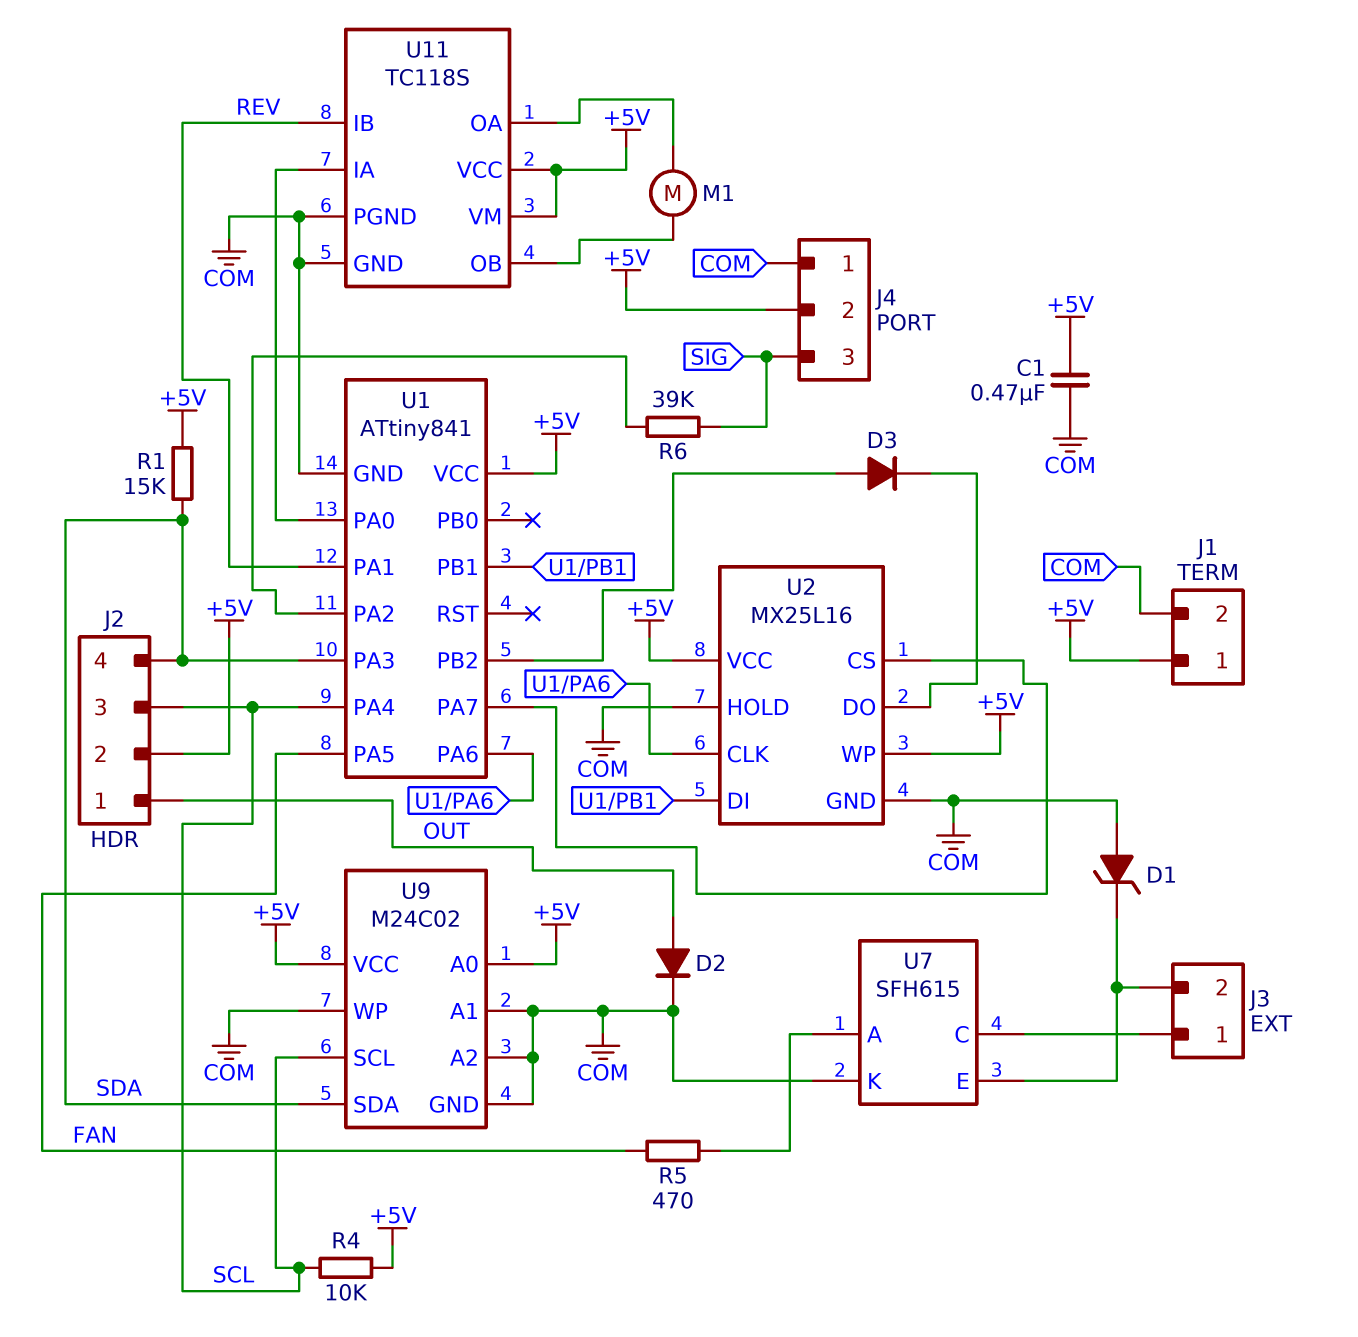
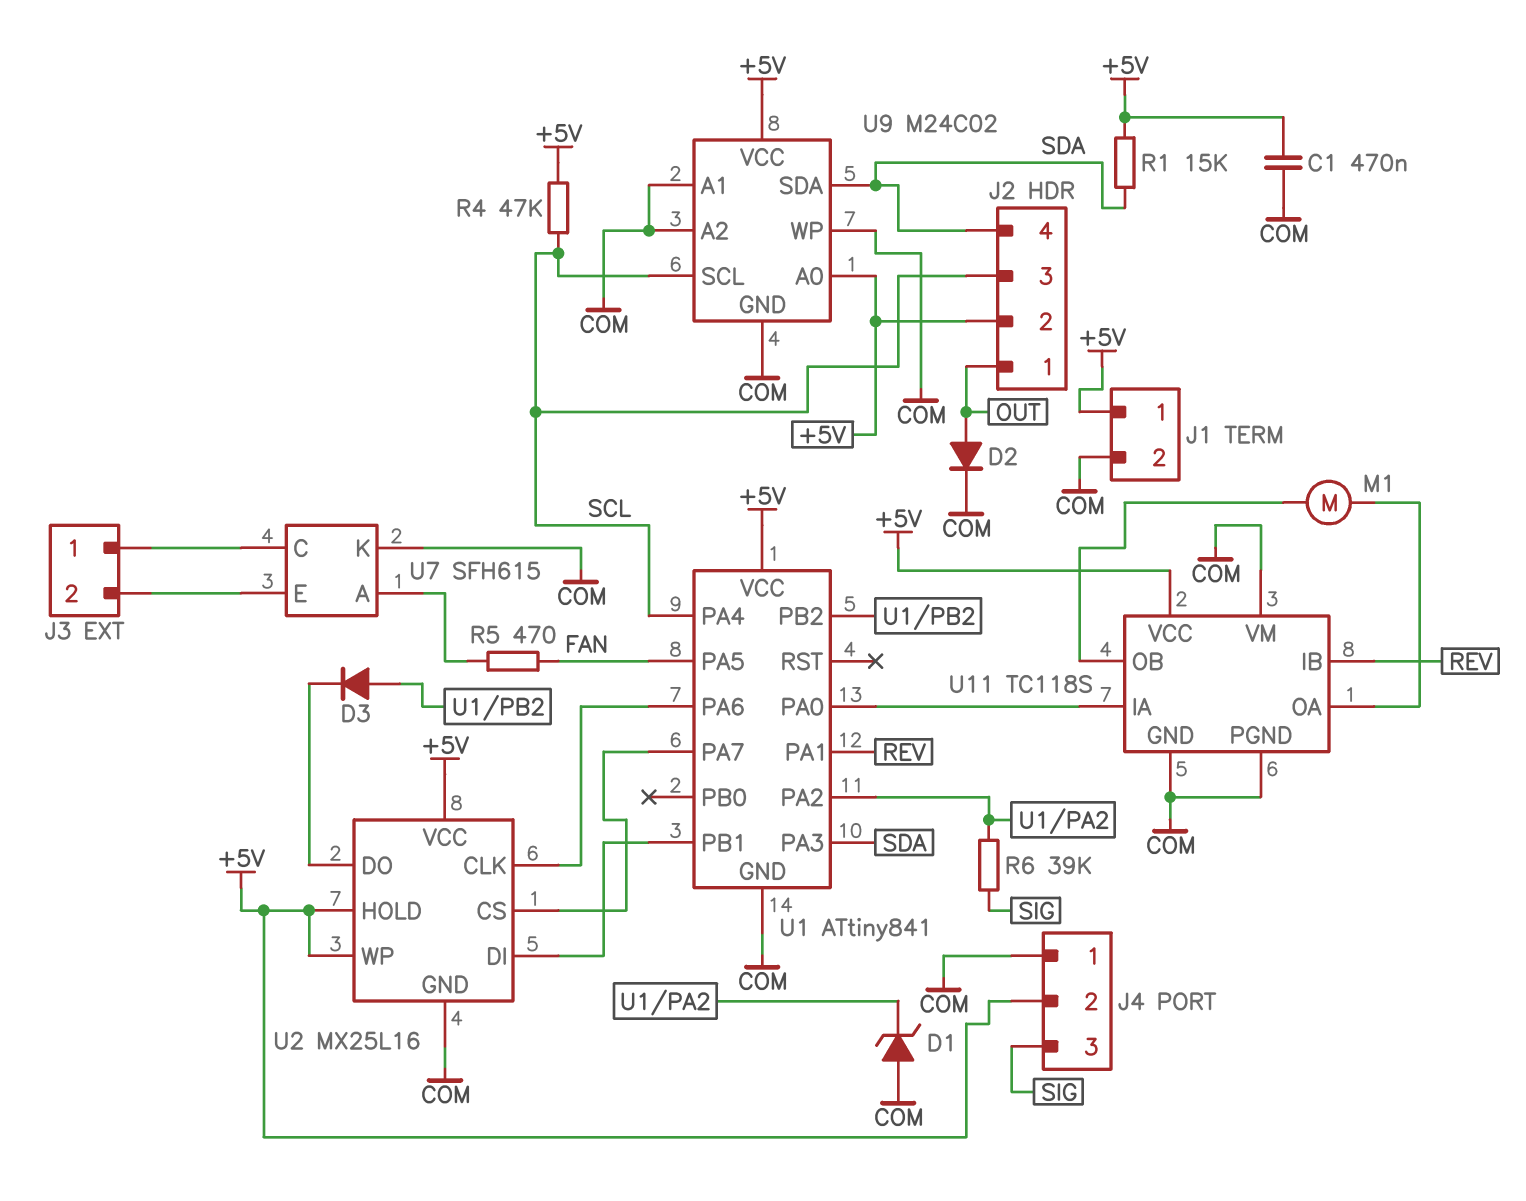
D1: zener (A COM, K J3/2) -> zener (A COM, K U1/PA2)
R4: 10k (+5V, SCL) -> 47k (+5V, SCL)
U2 pin HOLD: COM -> +5V
U11 pin VM: +5V -> COM

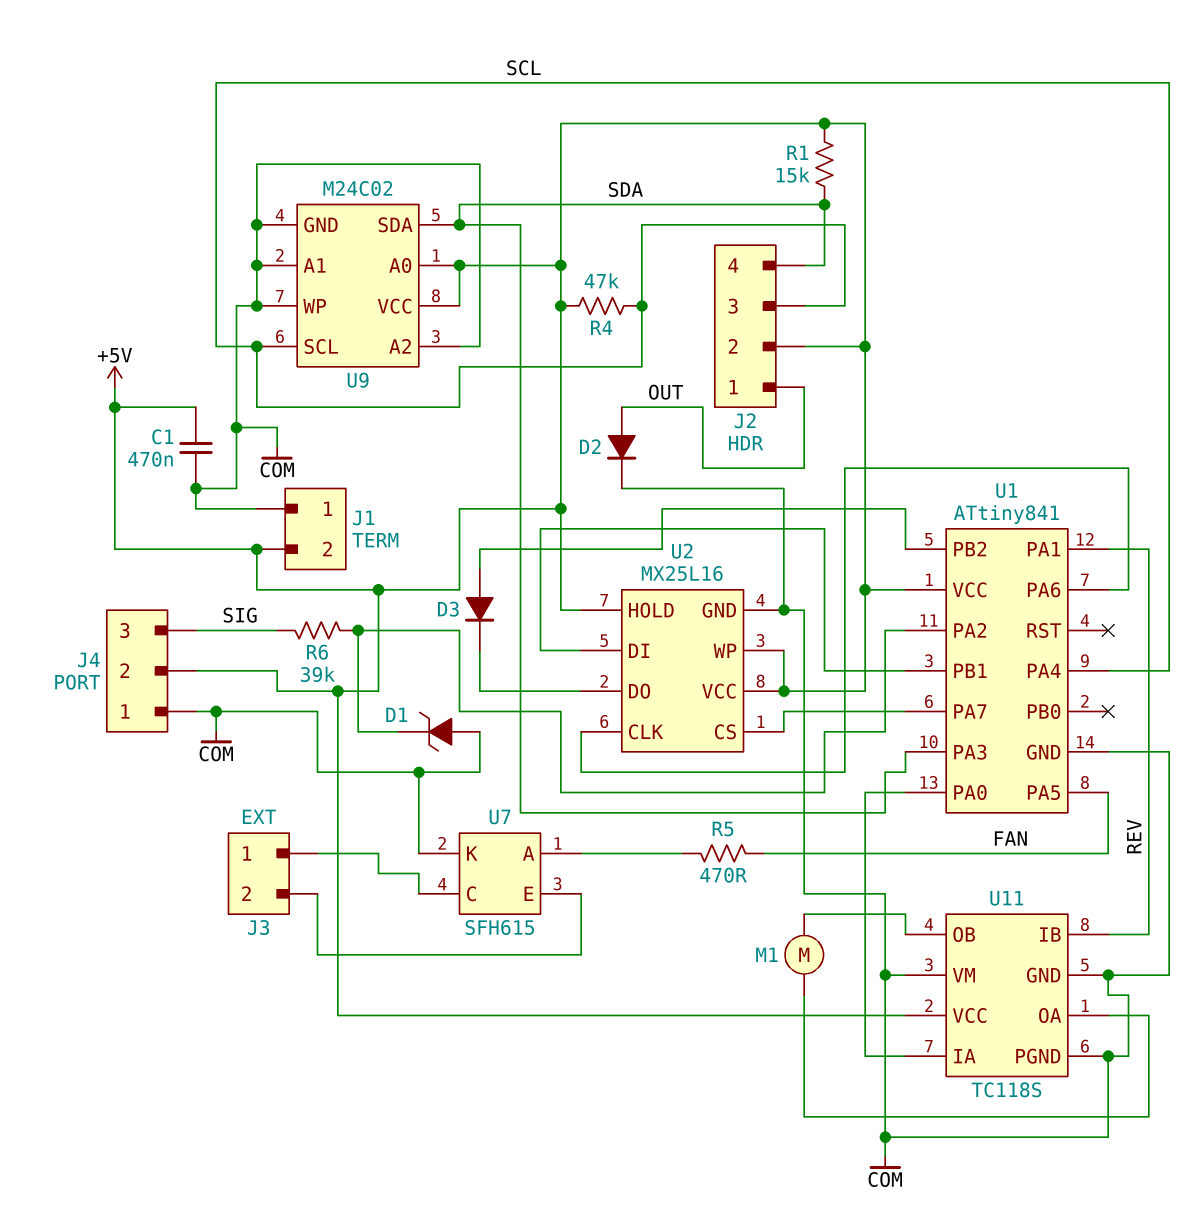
J1 pin 1: +5V -> COM
J1 pin 2: COM -> +5V

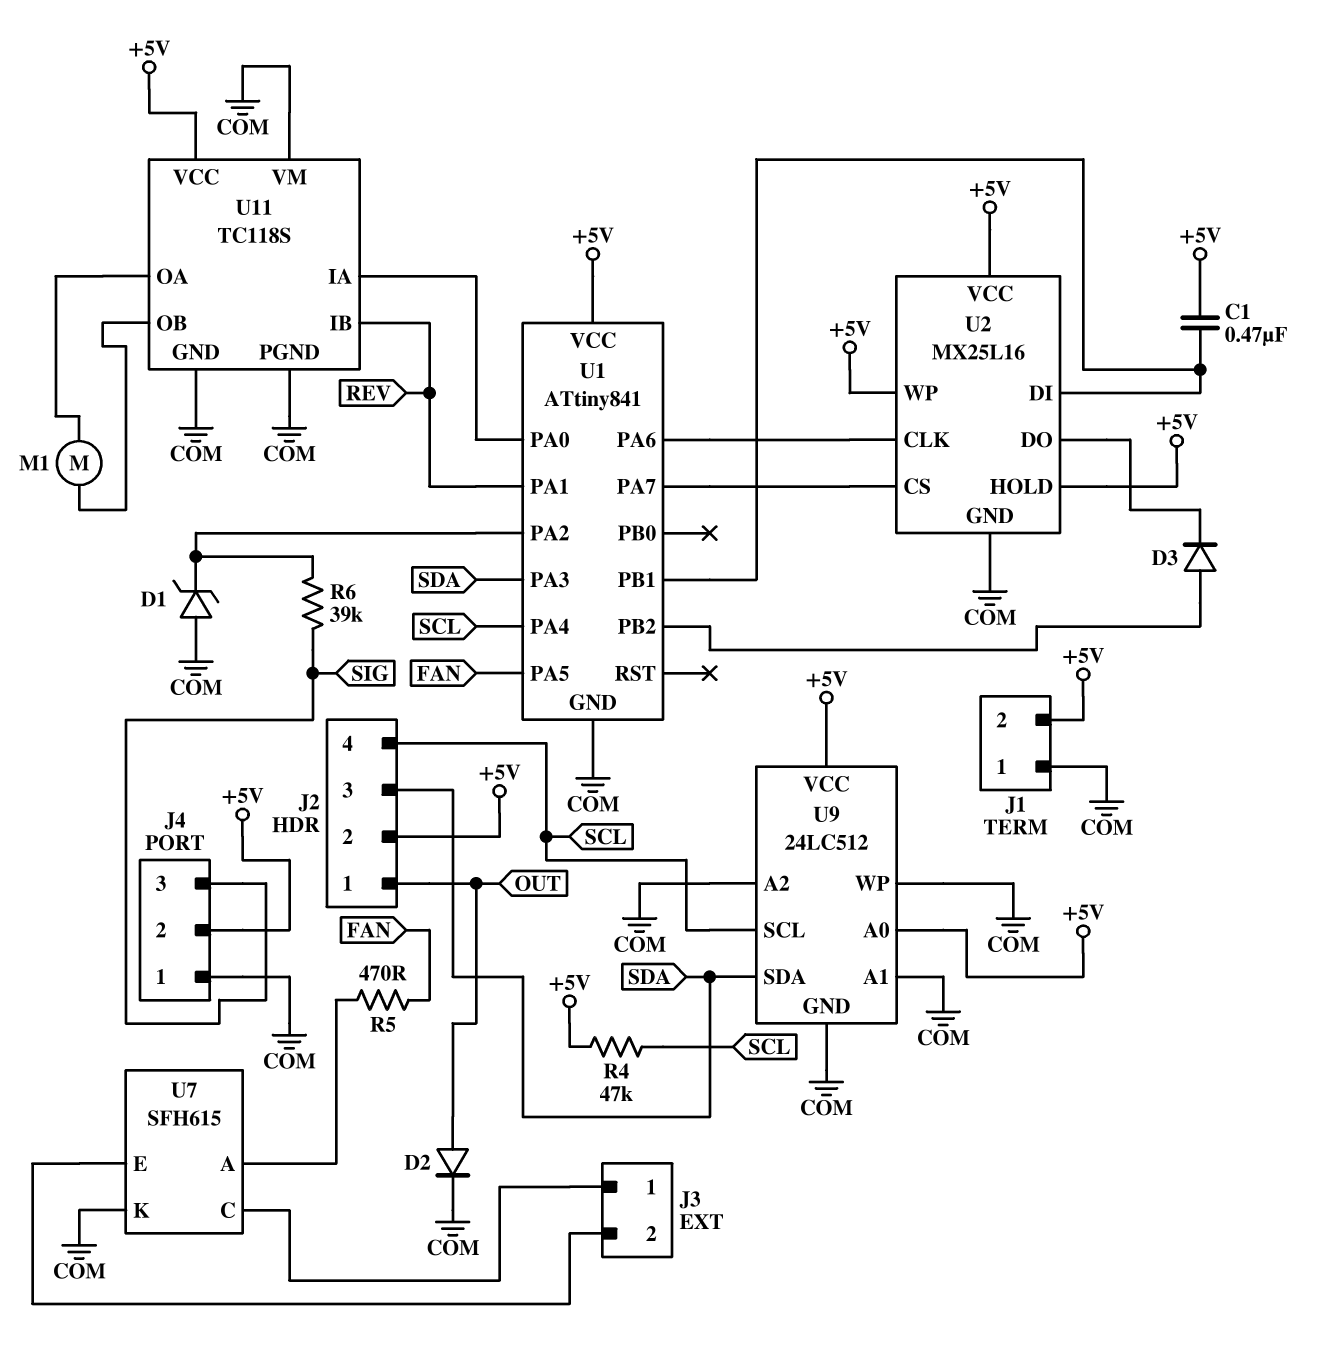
C1: 470nF (+5V, COM) -> 470nF (+5V, U1/PB1)
J2 pin 3: SCL -> SDA
J2 pin 4: SDA -> SCL
R1: 15k (+5V, SDA) -> none
U9: M24C02 -> 24LC512

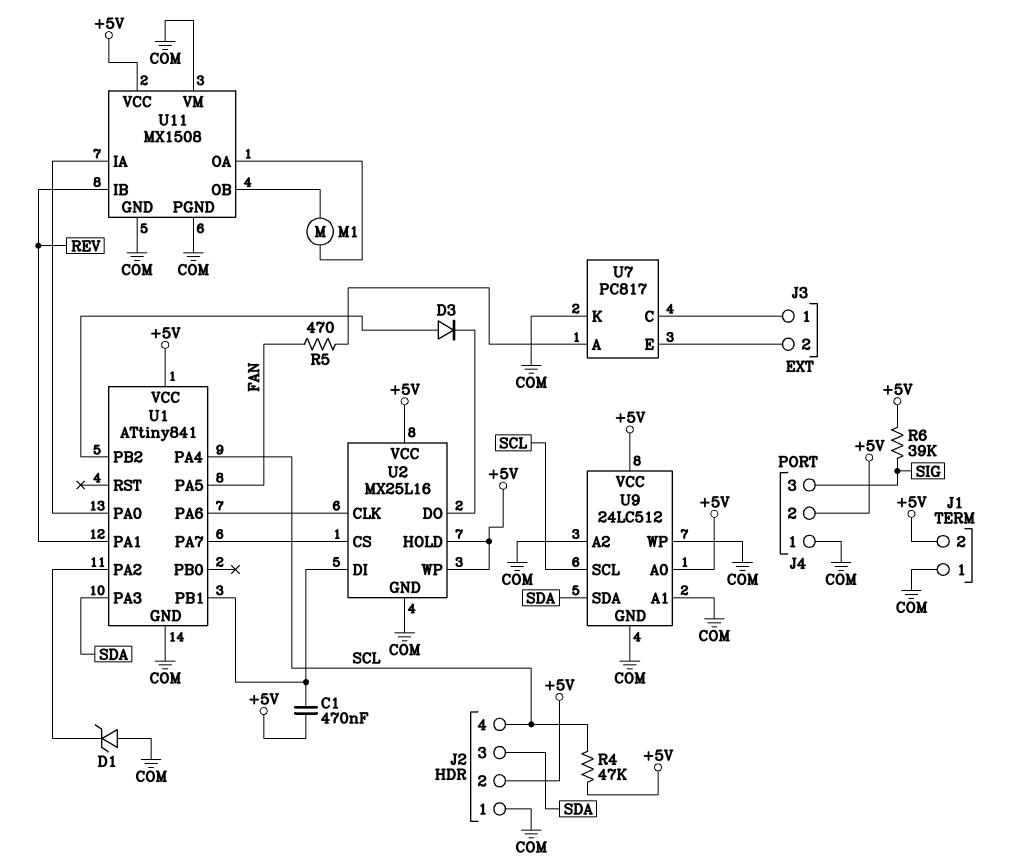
D2: diode (A OUT, K COM) -> none
J2 pin 1: OUT -> COM
R6: 39k (SIG, U1/PA2) -> 39k (+5V, SIG)
U7: SFH615 -> PC817
U11: TC118S -> MX1508

